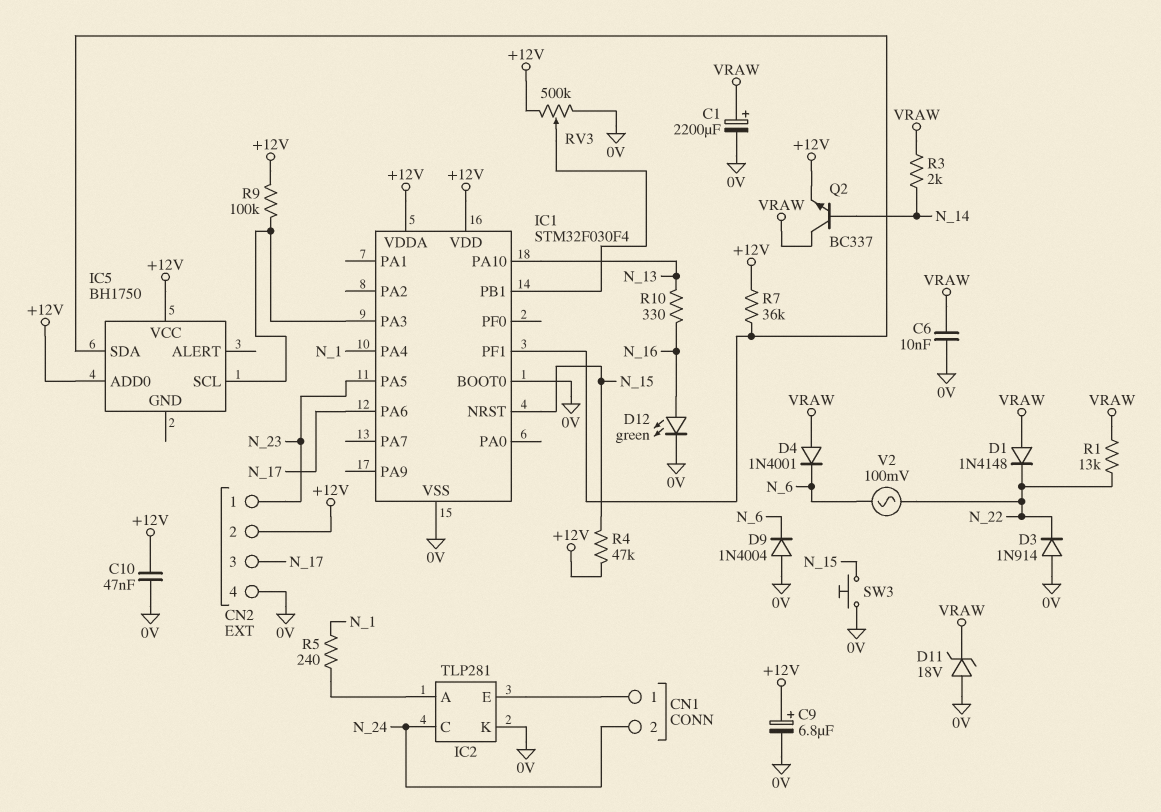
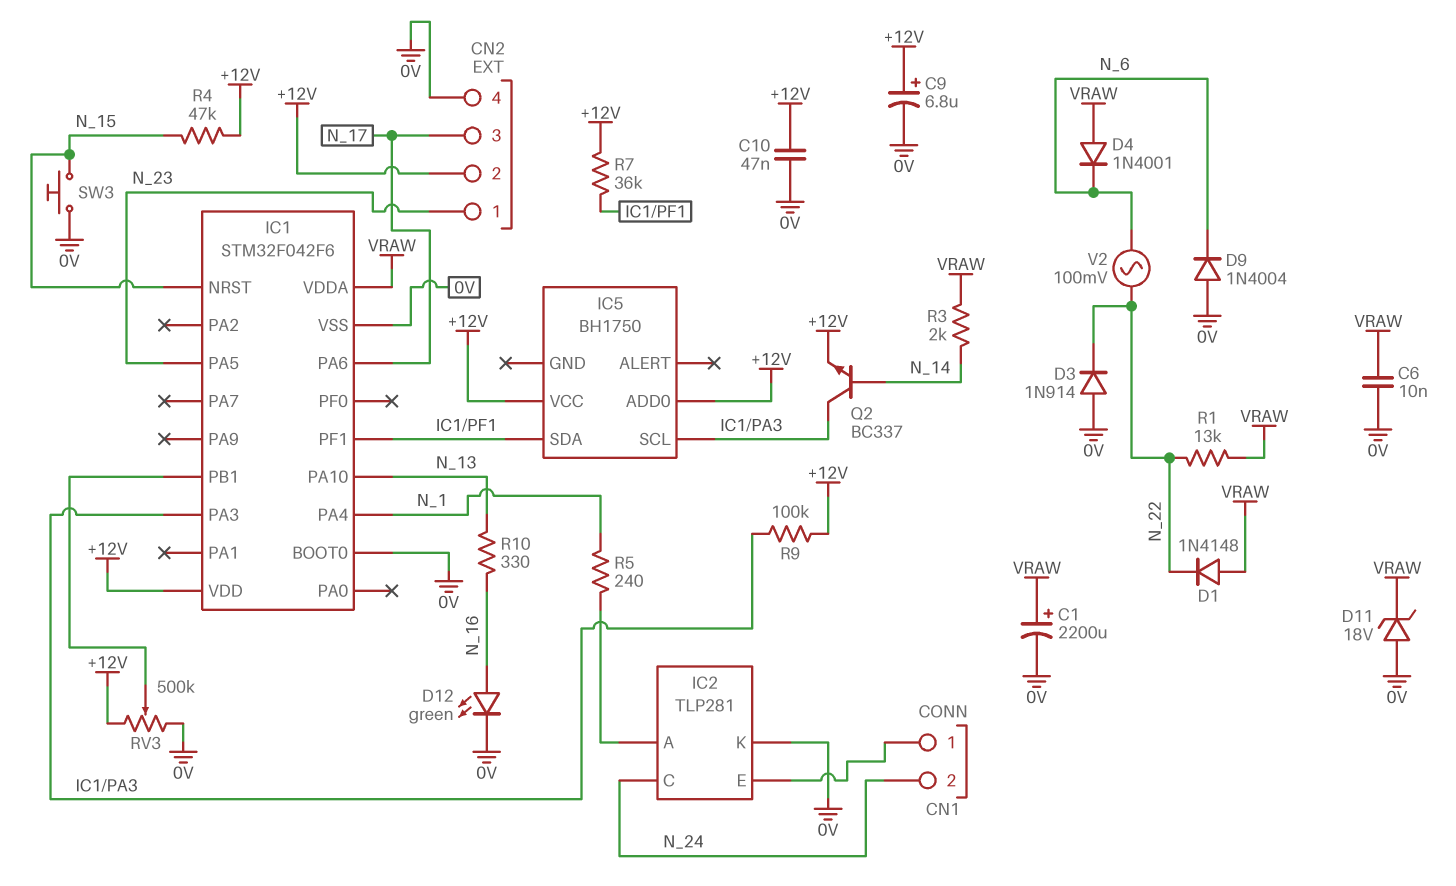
IC1: STM32F030F4 -> STM32F042F6
IC1 pin VDDA: +12V -> VRAW
Q2: NPN BC337 (B N_14, C VRAW, E +12V) -> NPN BC337 (B N_14, C IC1/PA3, E +12V)

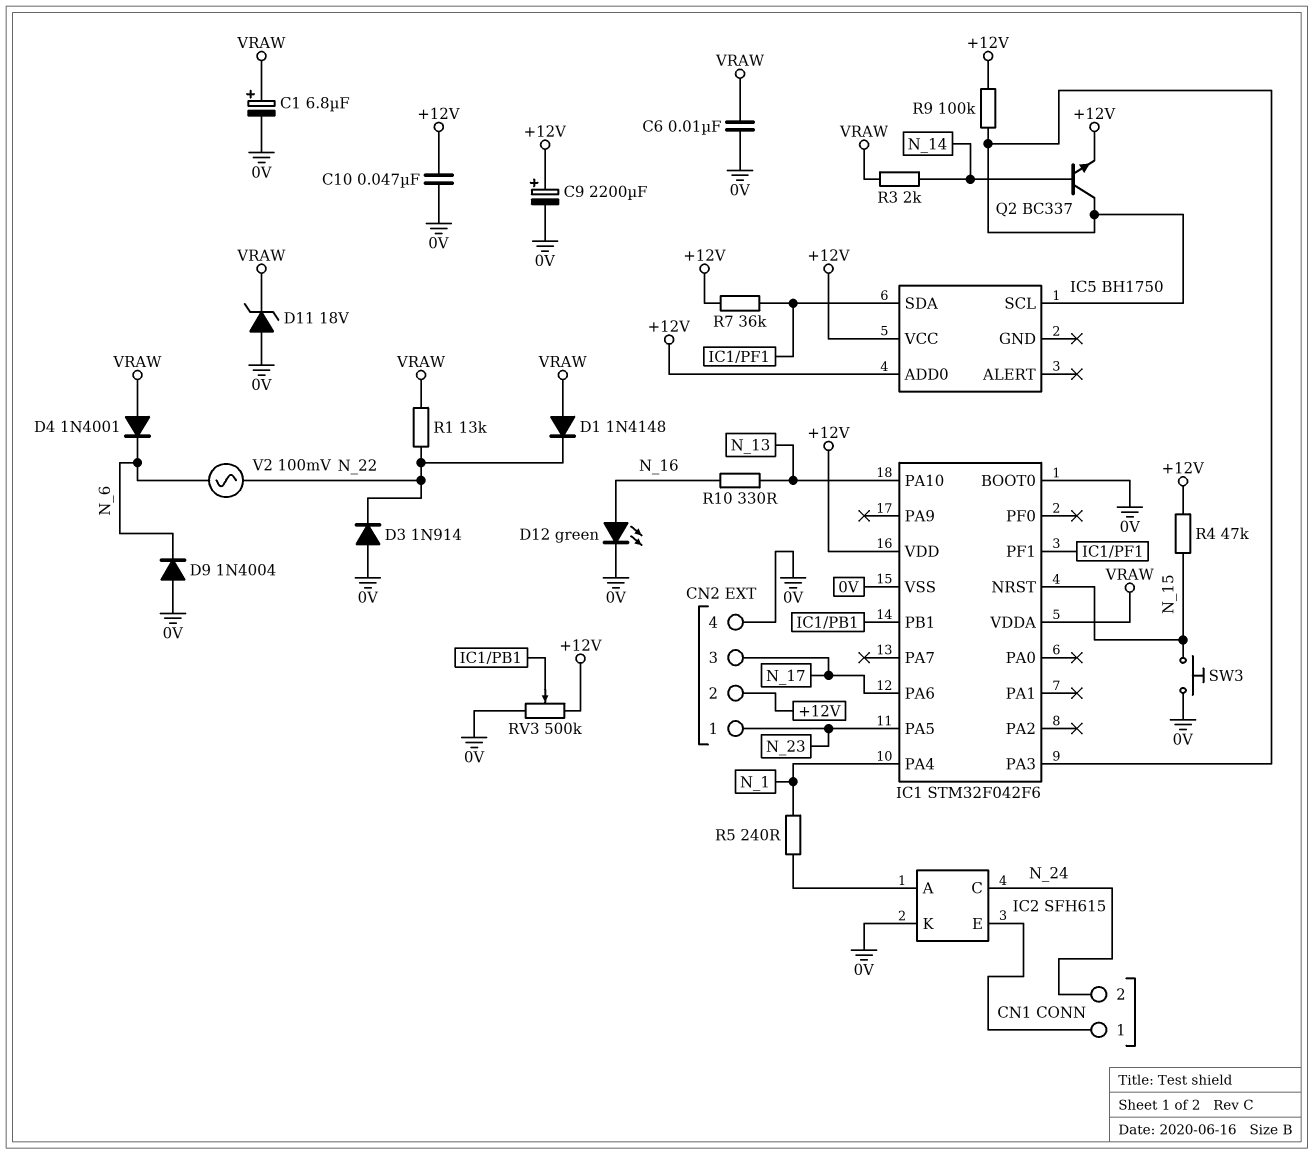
C1: 2200uF (plus VRAW, minus 0V) -> 6.8uF (plus VRAW, minus 0V)
C9: 6.8uF (plus +12V, minus 0V) -> 2200uF (plus +12V, minus 0V)
IC2: TLP281 -> SFH615

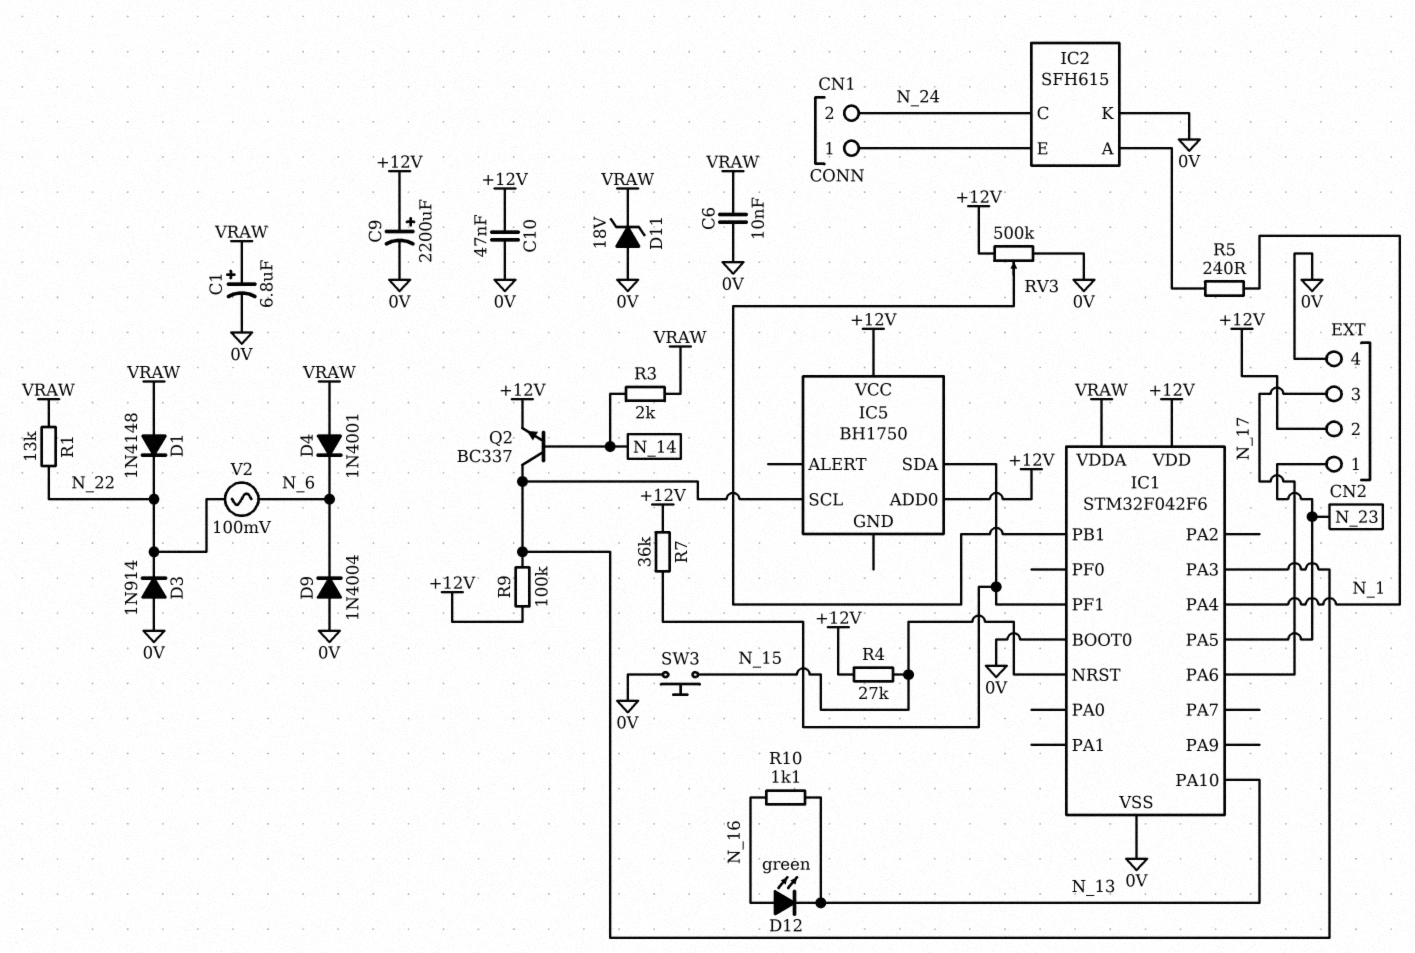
D12: LED green (A N_16, K 0V) -> LED green (A N_16, K N_13)
R4: 47k (+12V, N_15) -> 27k (+12V, N_15)
R10: 330 (N_13, N_16) -> 1.1k (N_13, N_16)

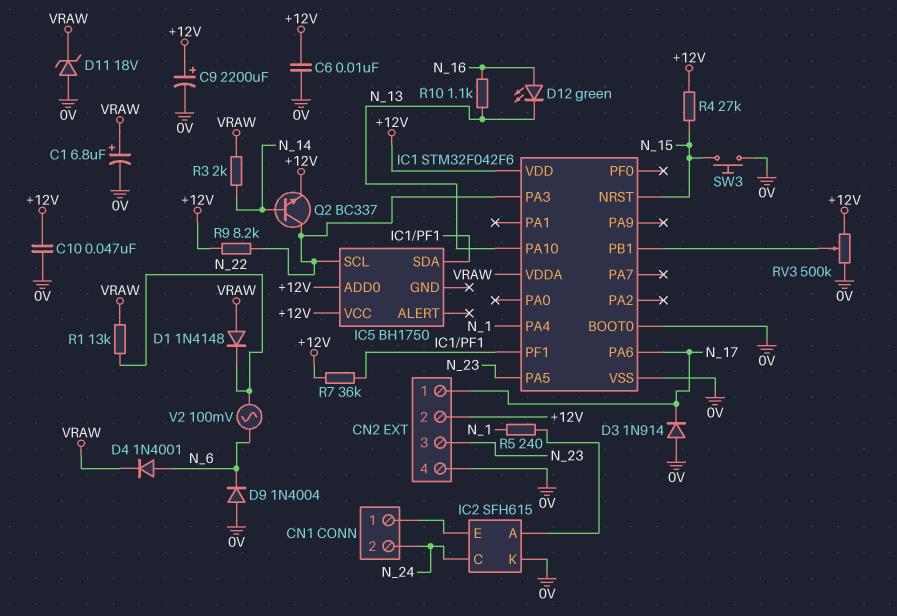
C6: 10nF (0V, VRAW) -> 10nF (+12V, 0V)
CN2 pin 1: N_23 -> N_17
CN2 pin 3: N_17 -> N_23
D3: diode 1N914 (A 0V, K N_22) -> diode 1N914 (A 0V, K N_17)
D4: diode 1N4001 (A VRAW, K N_6) -> diode 1N4001 (A N_6, K VRAW)
R9: 100k (+12V, IC1/PA3) -> 8.2k (+12V, IC1/PA3)

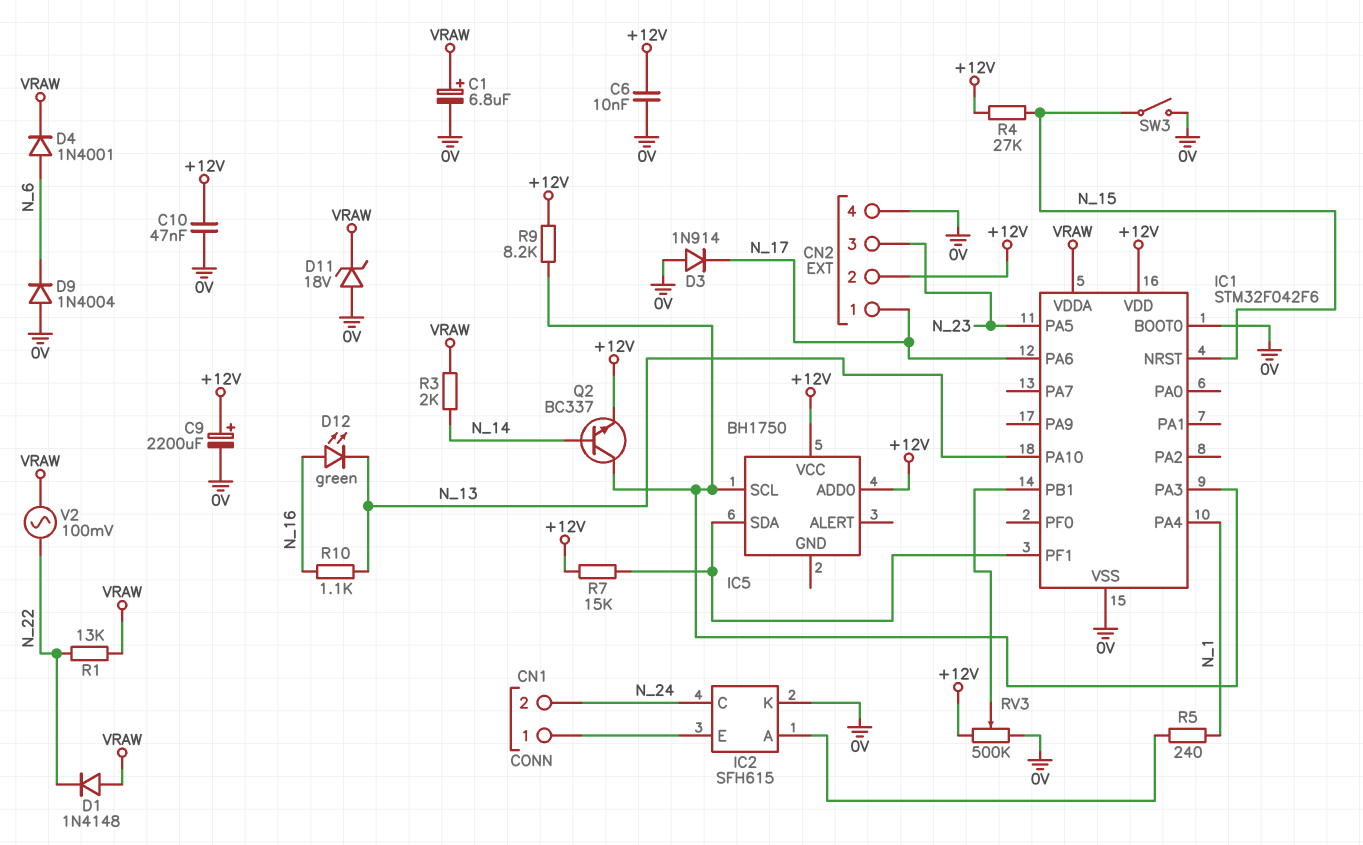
R7: 36k (+12V, IC1/PF1) -> 15k (+12V, IC1/PF1)
SW3: button (0V, N_15) -> switch (0V, N_15)
V2: AC 100mV (N_6, N_22) -> AC 100mV (N_22, VRAW)

